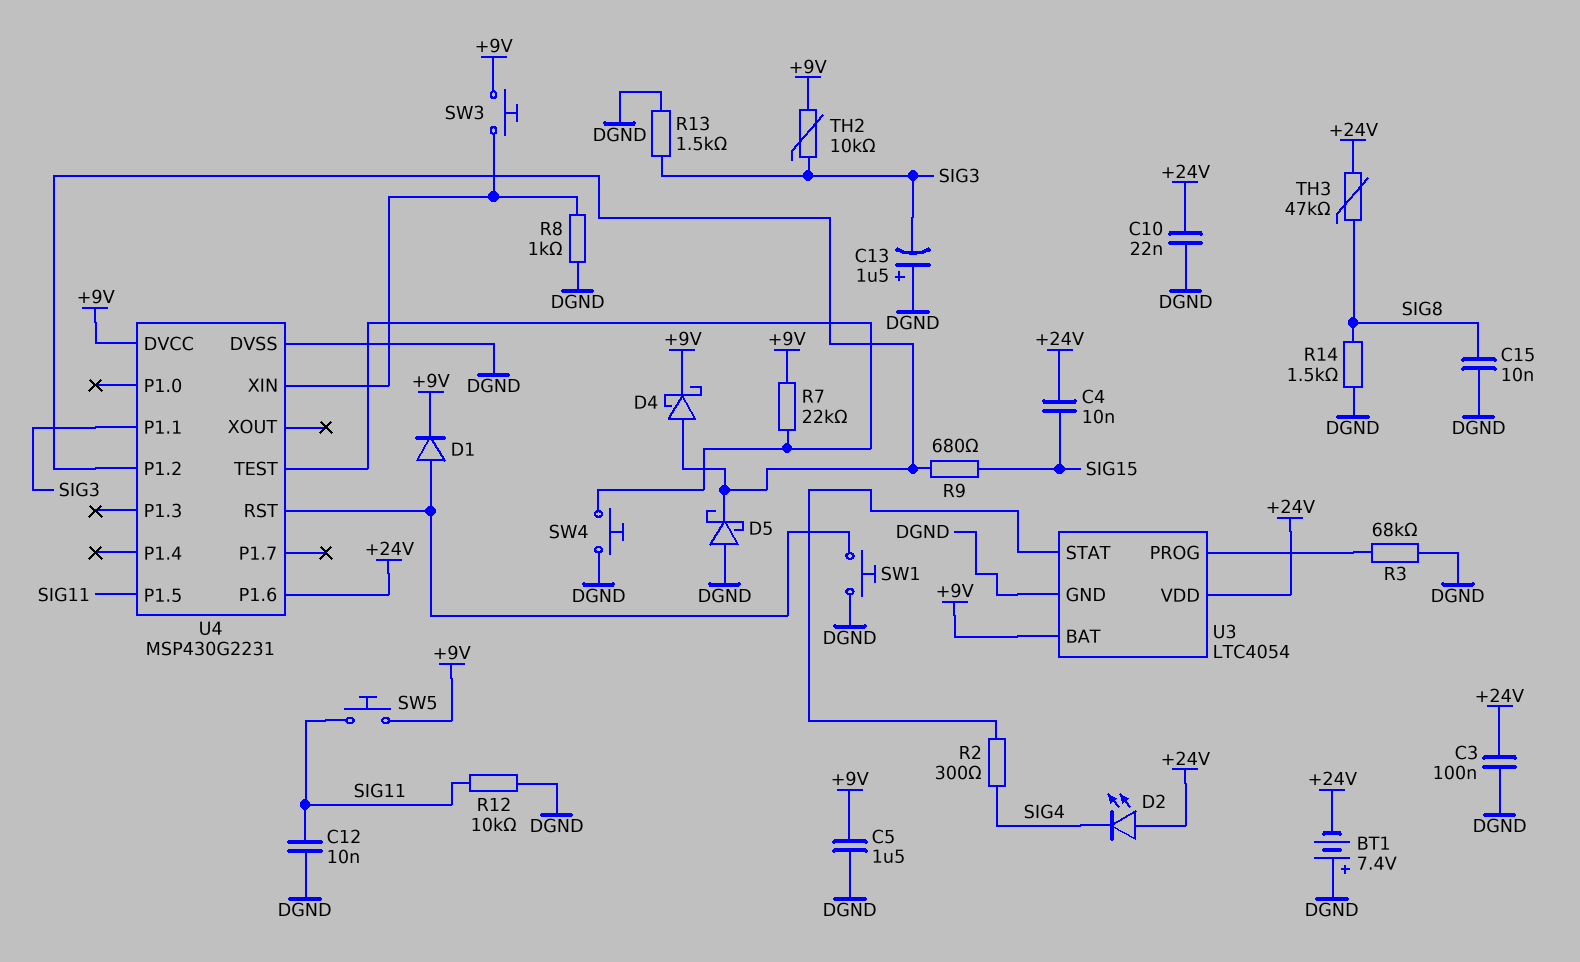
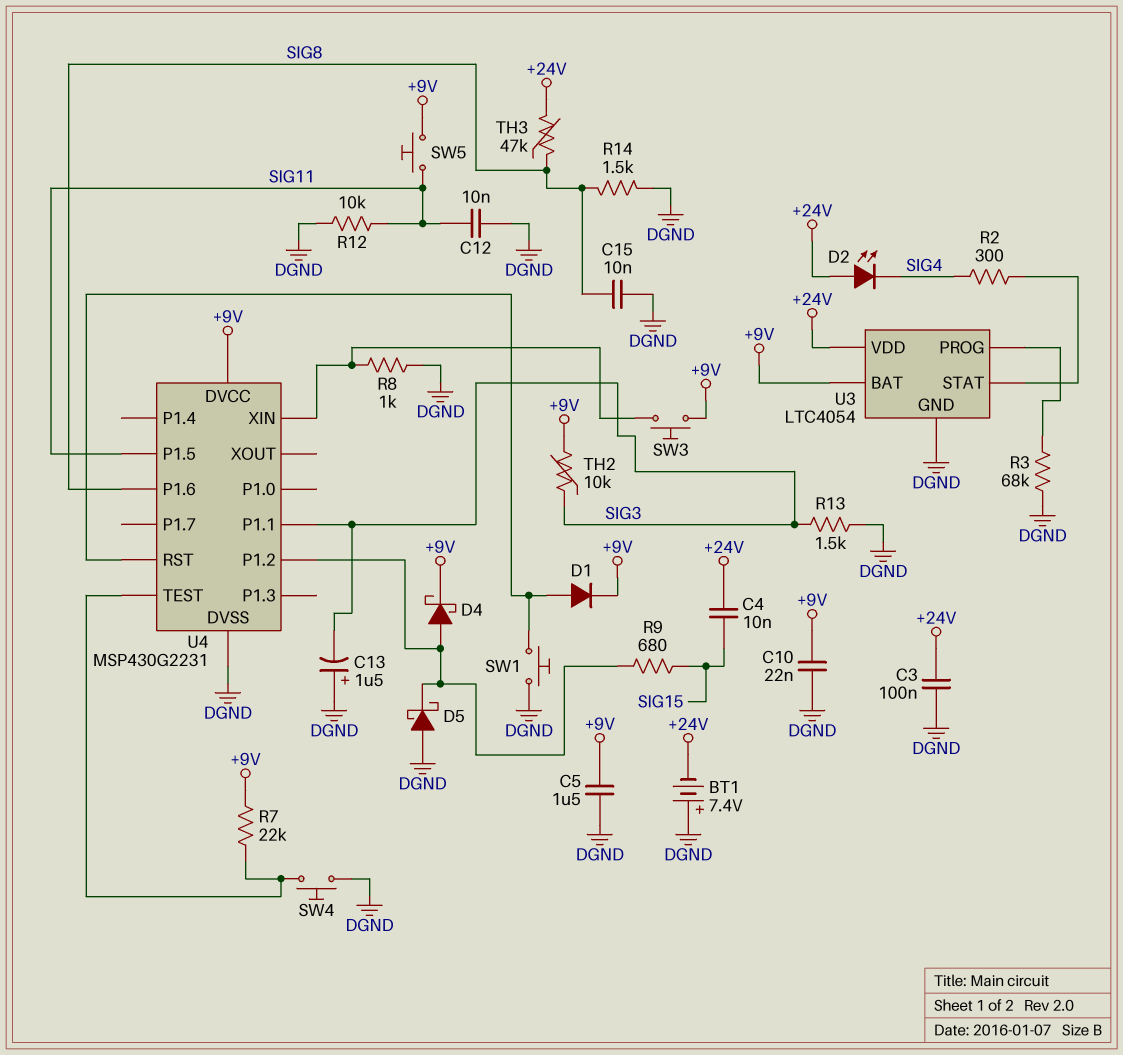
C10: 22nF (+24V, DGND) -> 22nF (+9V, DGND)
U4 pin P1.6: +24V -> SIG8

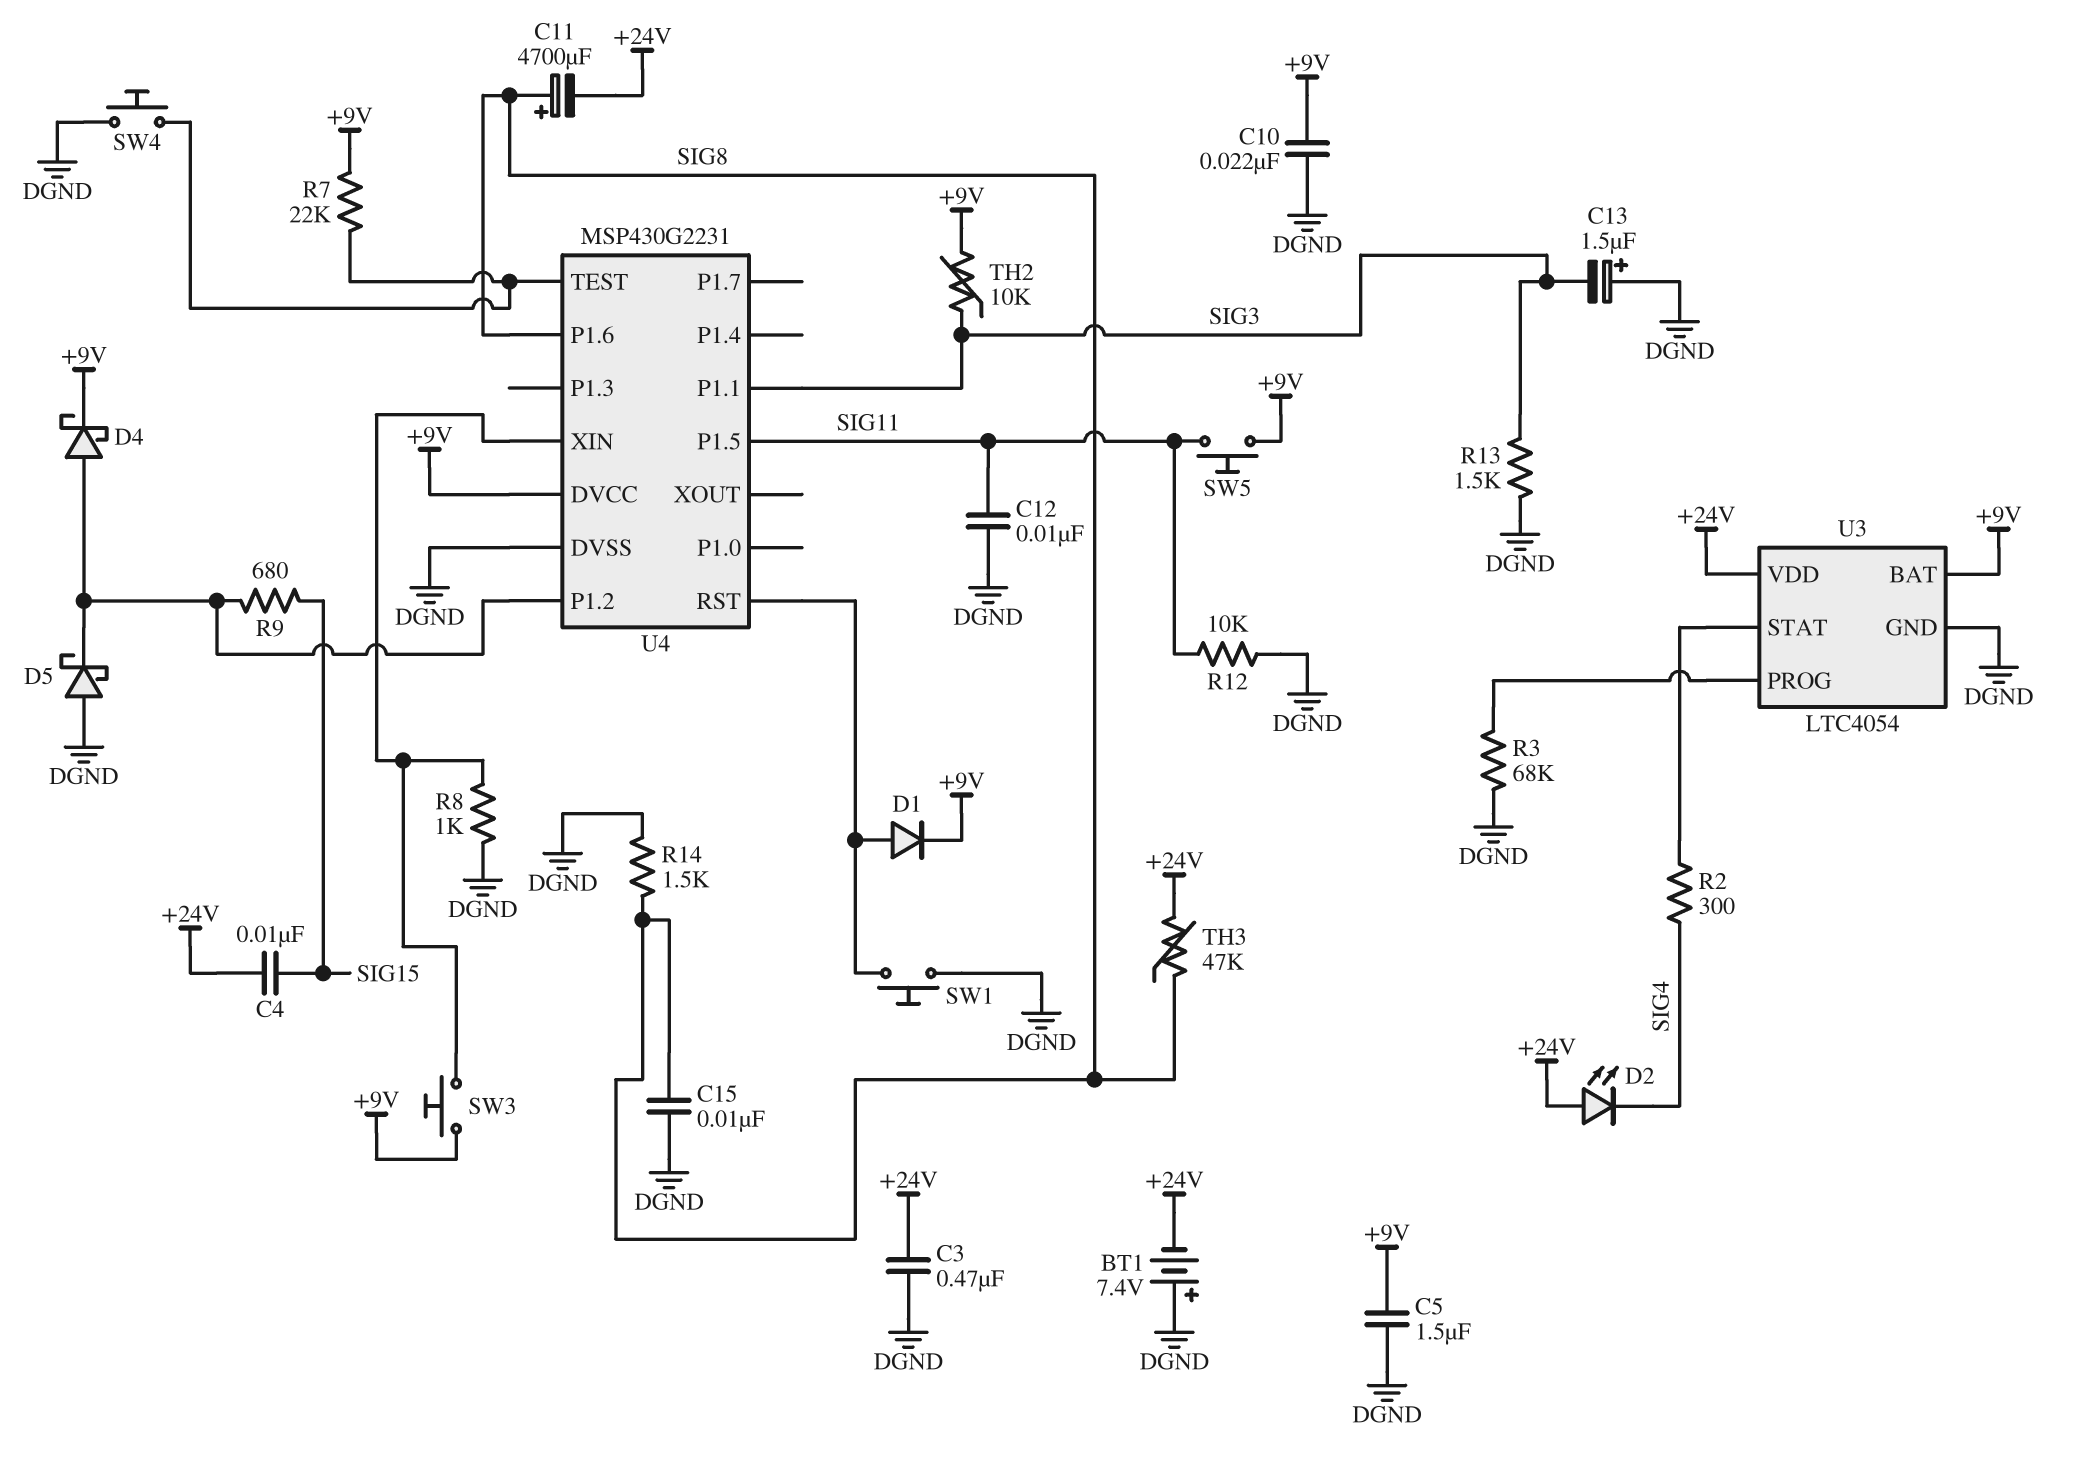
C3: 100nF (+24V, DGND) -> 470nF (+24V, DGND)
C11: none -> 4700uF (plus SIG8, minus +24V)

